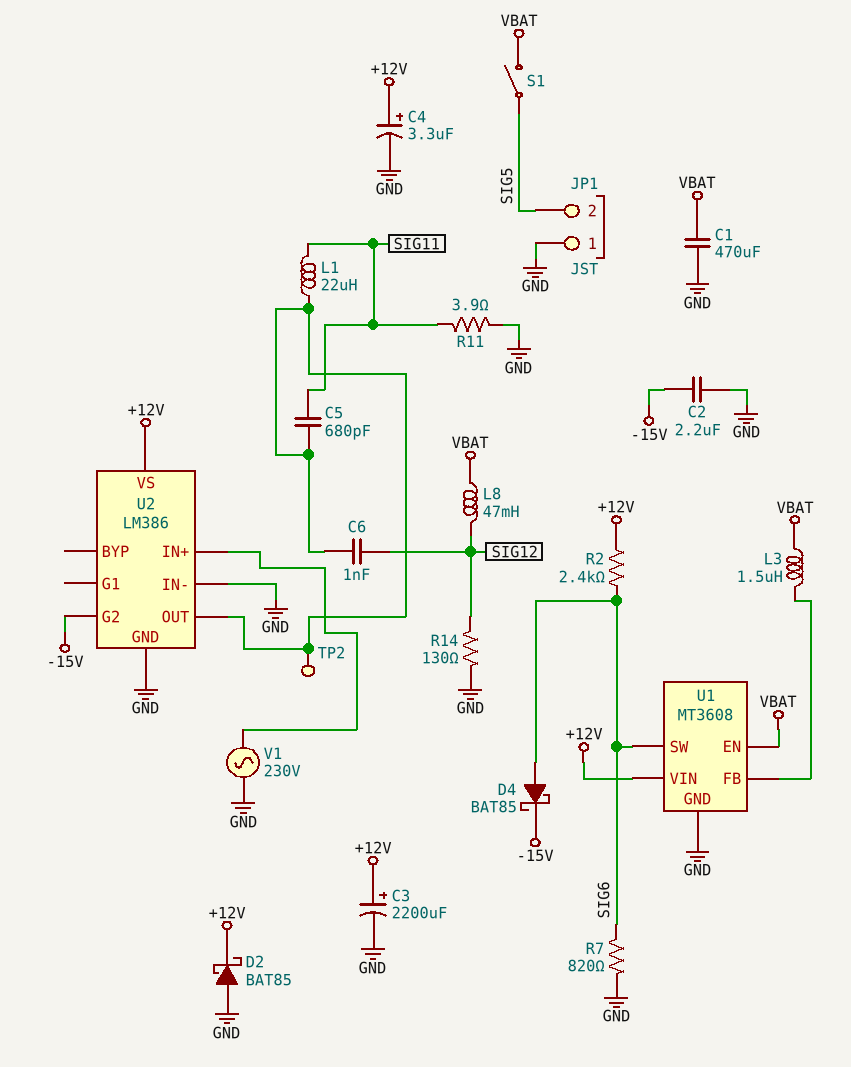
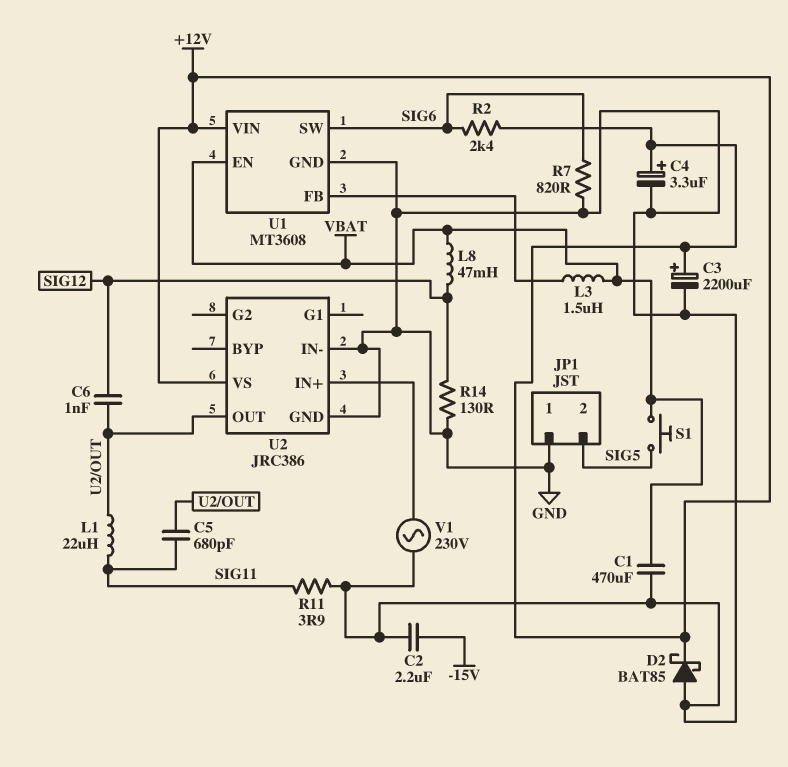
D4: schottky BAT85 (A SIG6, K -15V) -> none
S1: switch (SIG5, VBAT) -> button (SIG5, VBAT)
TP2: test point (U2/OUT) -> none
U2: LM386 -> JRC386
U2 pin G2: -15V -> none

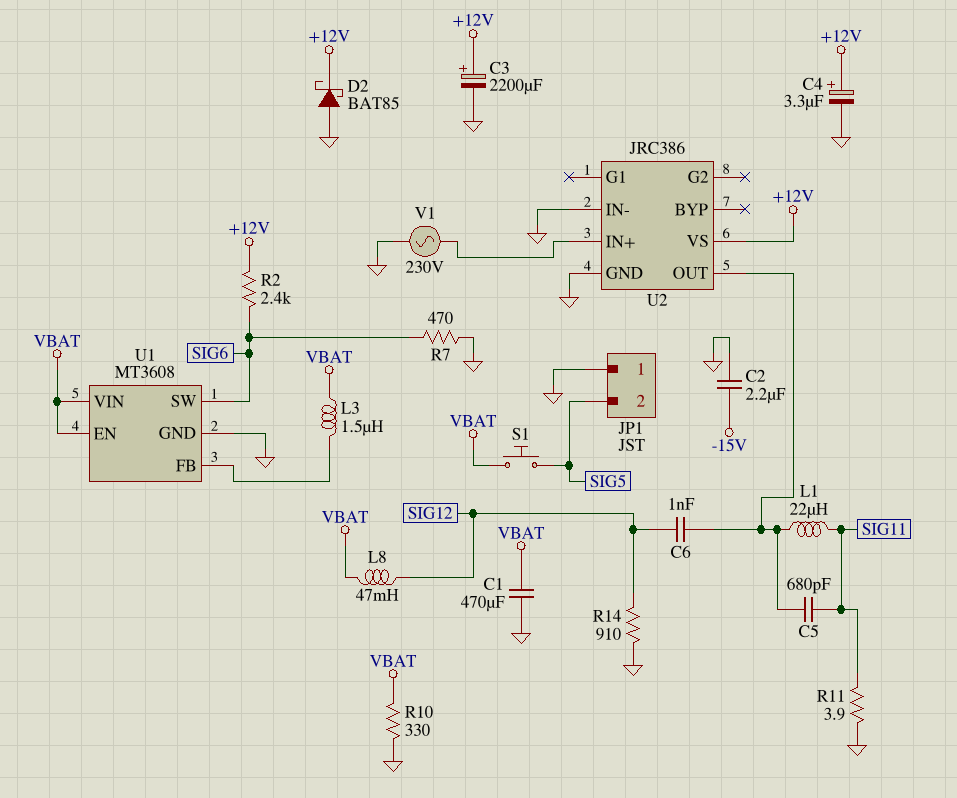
R7: 820 (GND, SIG6) -> 470 (GND, SIG6)
R10: none -> 330 (GND, VBAT)
R14: 130 (GND, SIG12) -> 910 (GND, SIG12)
U1 pin VIN: +12V -> VBAT

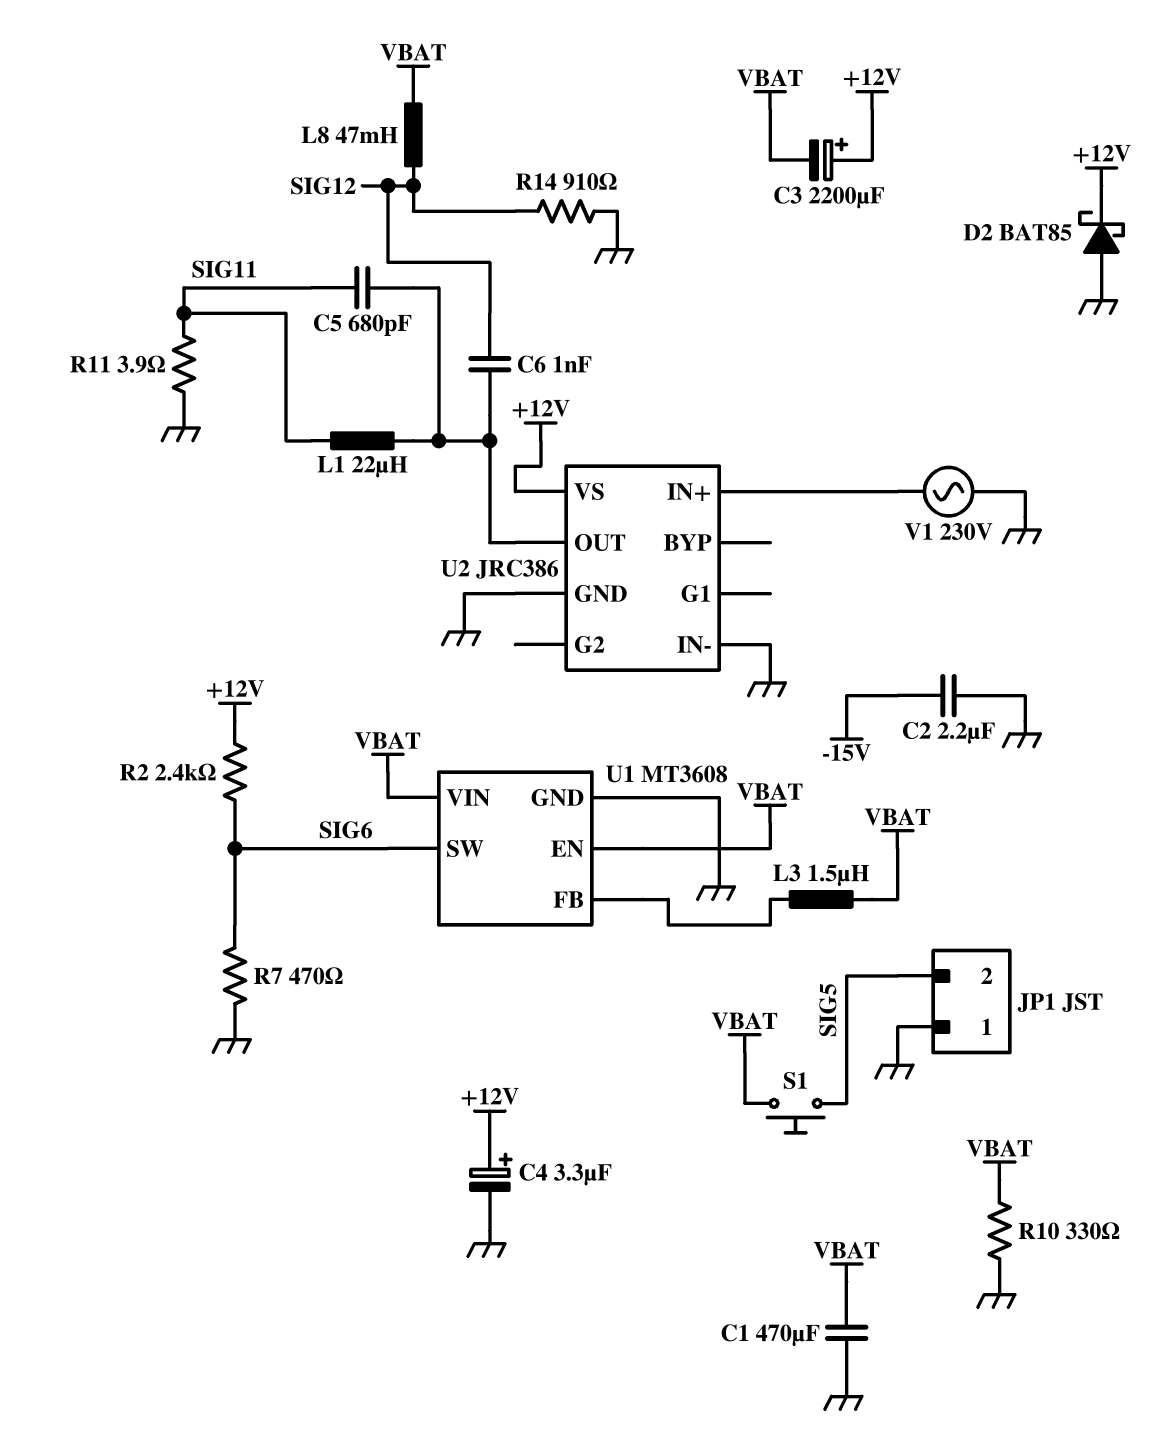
C3: 2200uF (plus +12V, minus GND) -> 2200uF (plus +12V, minus VBAT)

